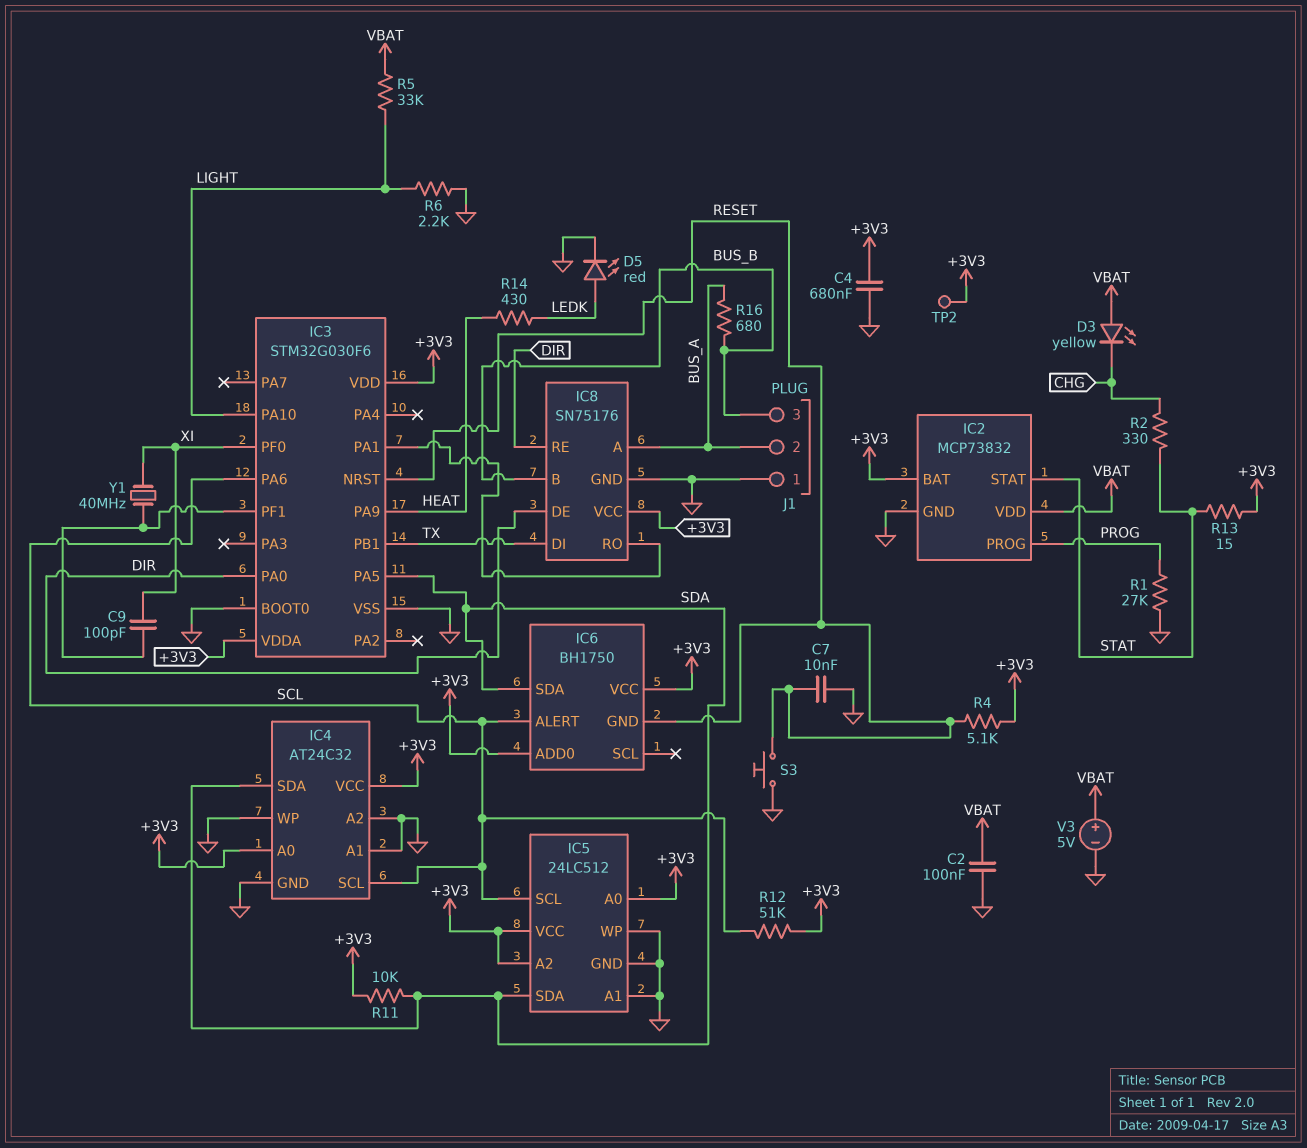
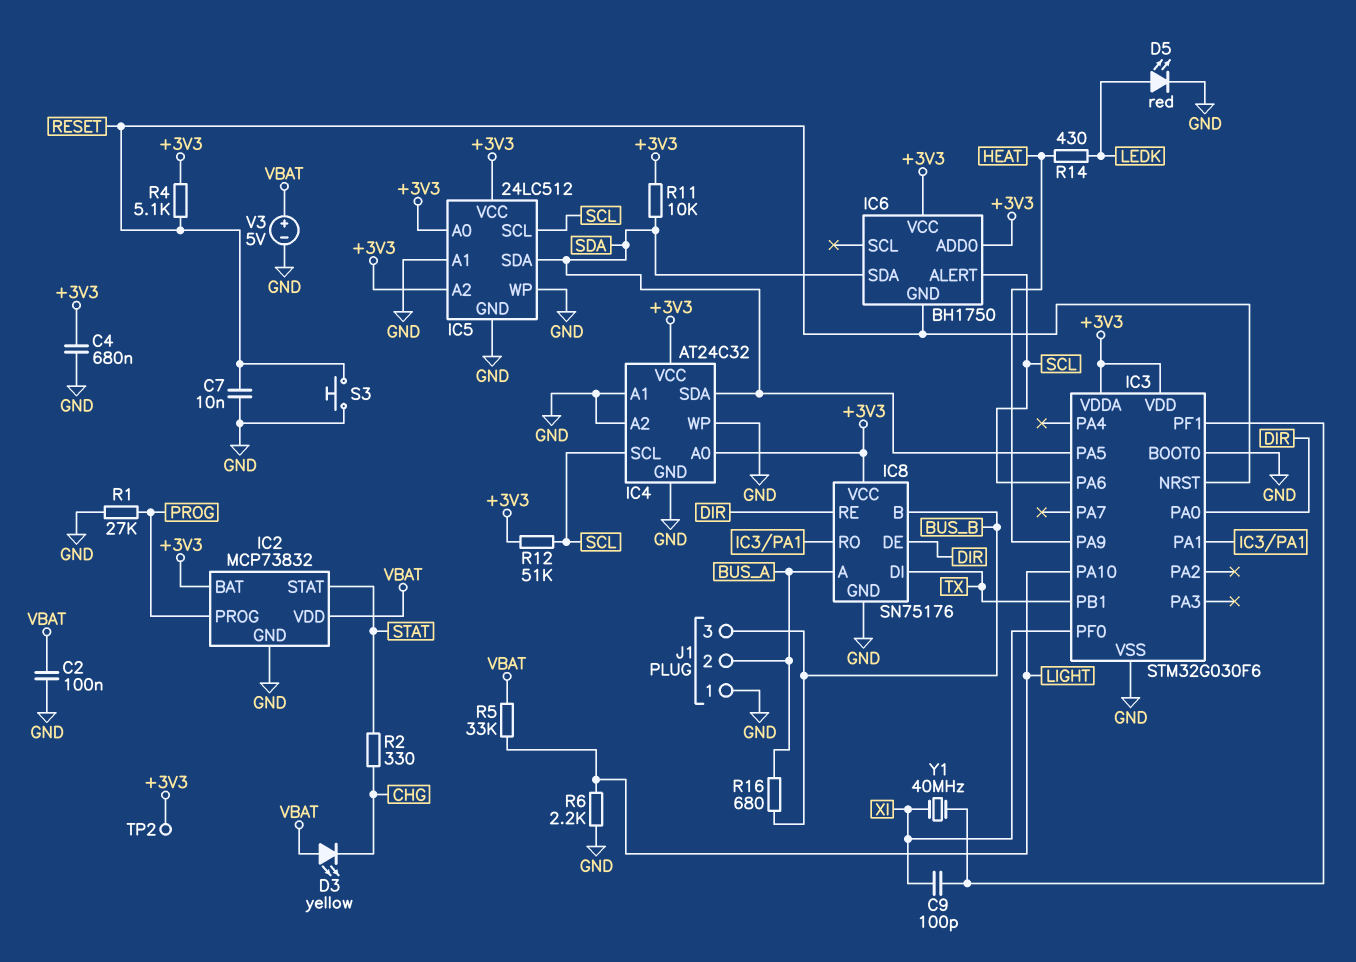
R13: 15 (+3V3, STAT) -> none

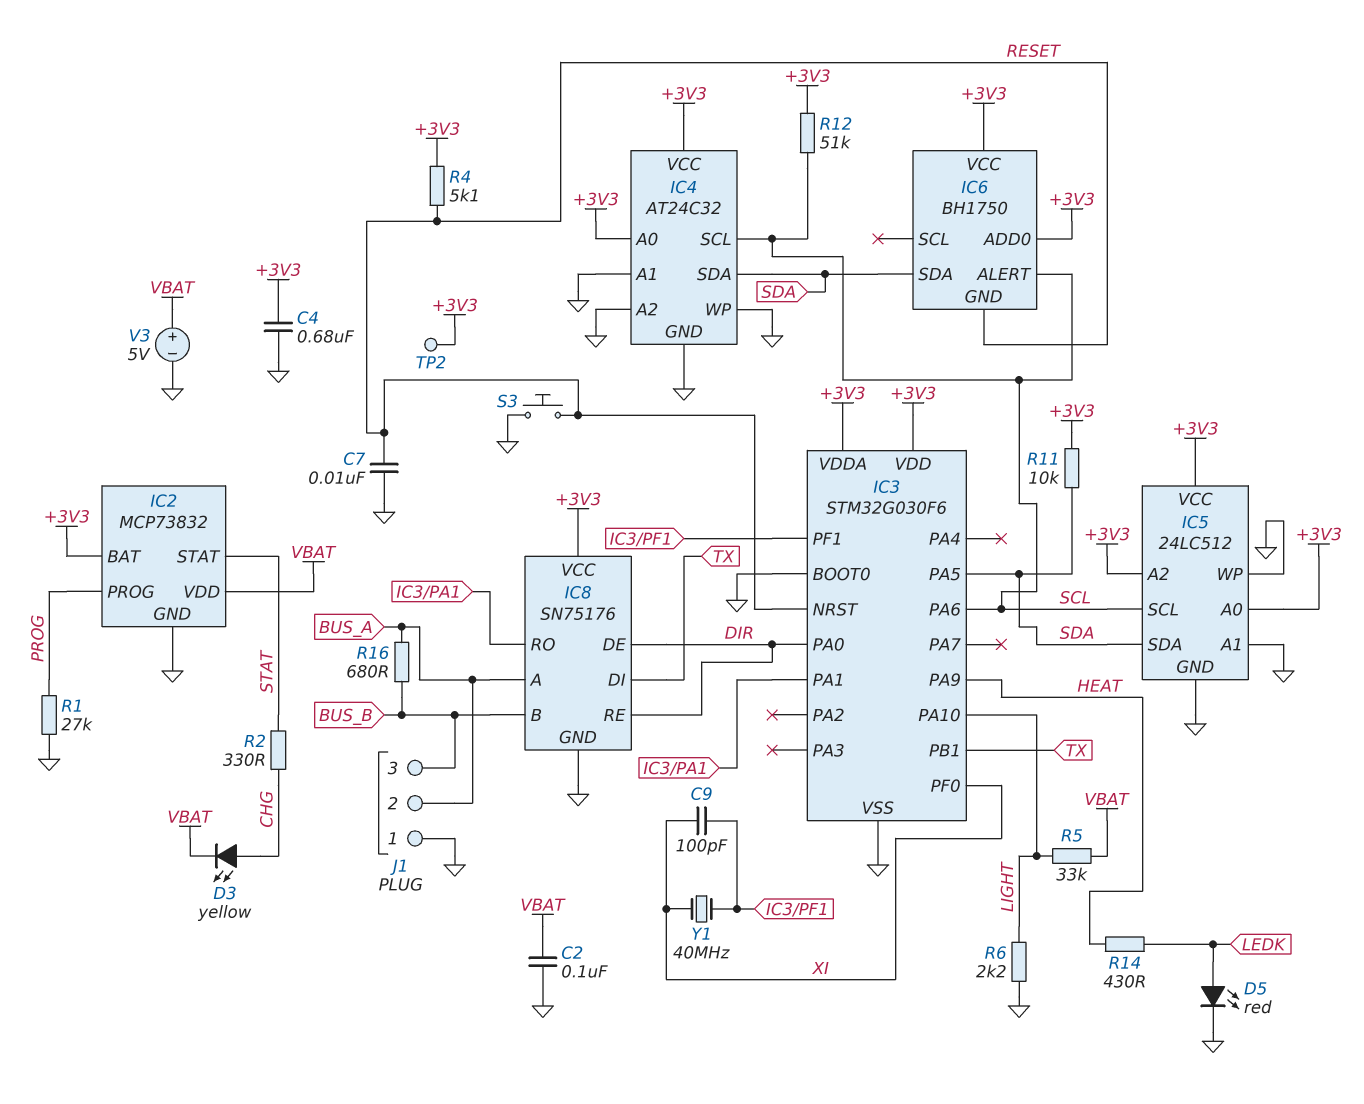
D3: LED yellow (A VBAT, K CHG) -> LED yellow (A CHG, K VBAT)

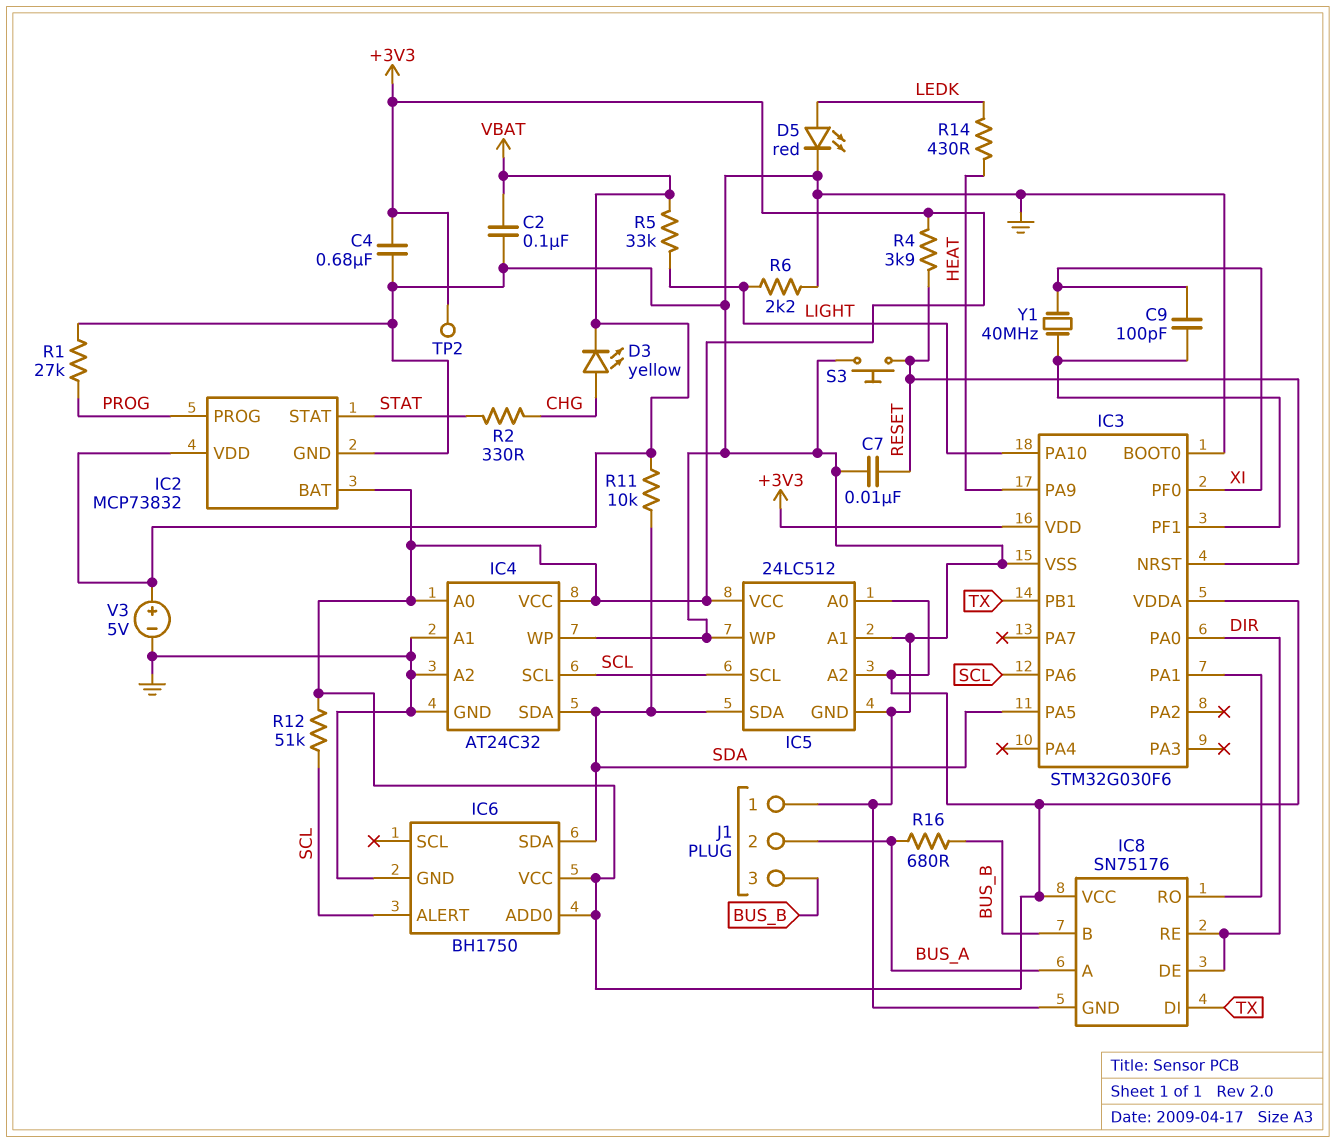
IC6 pin GND: RESET -> GND
R4: 5.1k (+3V3, RESET) -> 3.9k (+3V3, RESET)
R11: 10k (+3V3, SDA) -> 10k (SDA, VBAT)

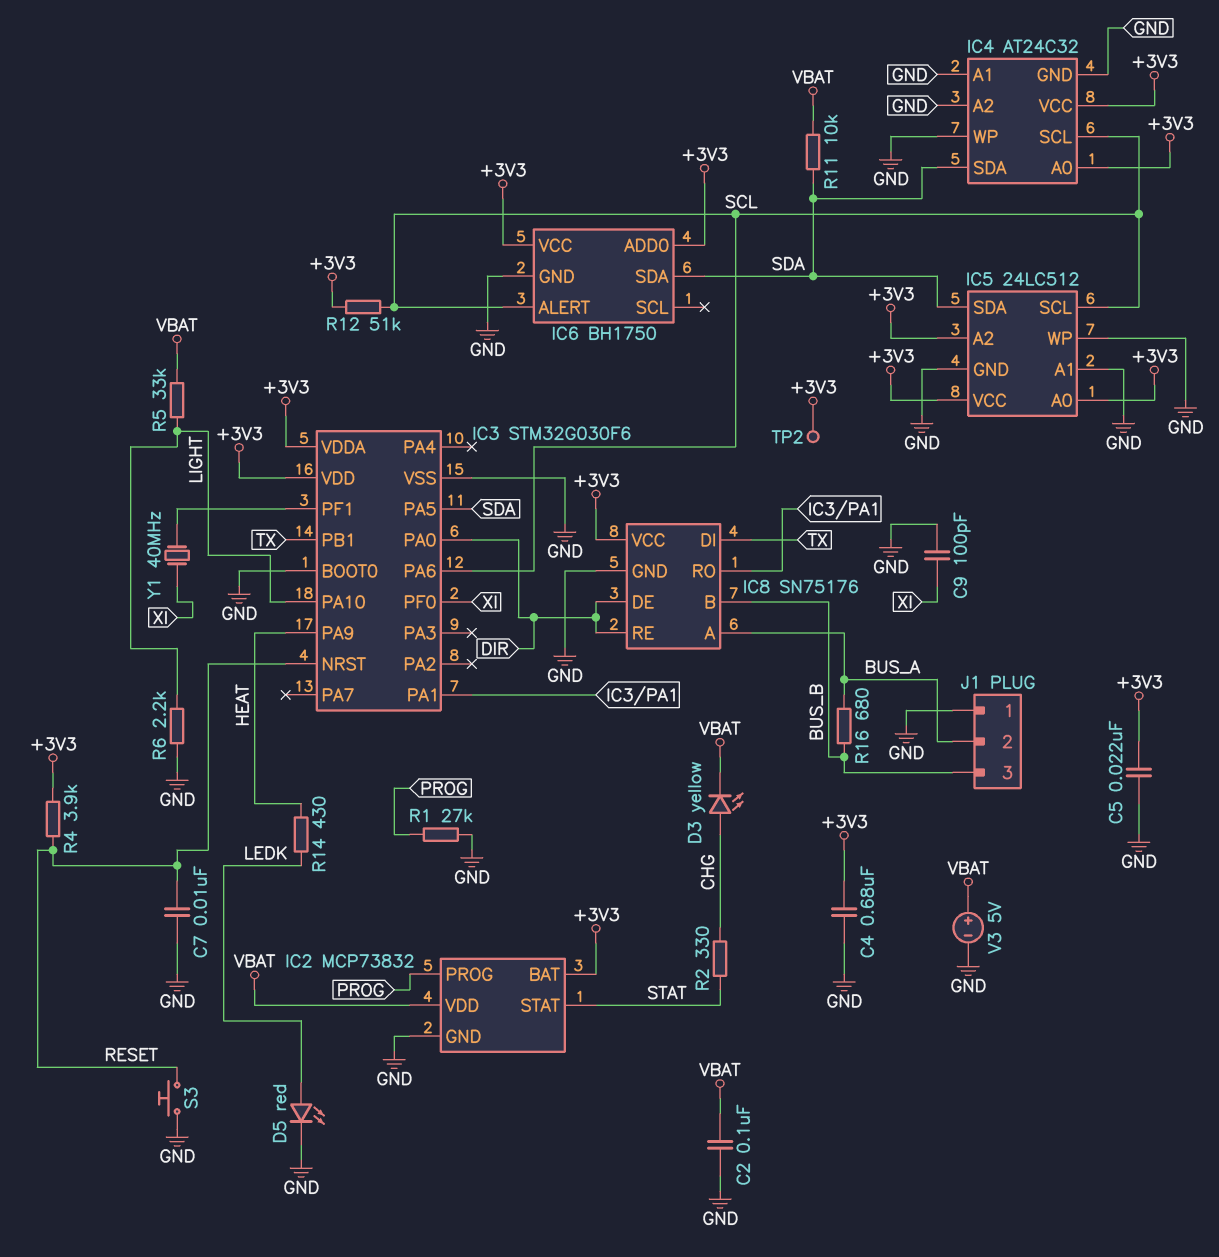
C5: none -> 22nF (+3V3, GND)
C9: 100pF (IC3/PF1, XI) -> 100pF (GND, XI)

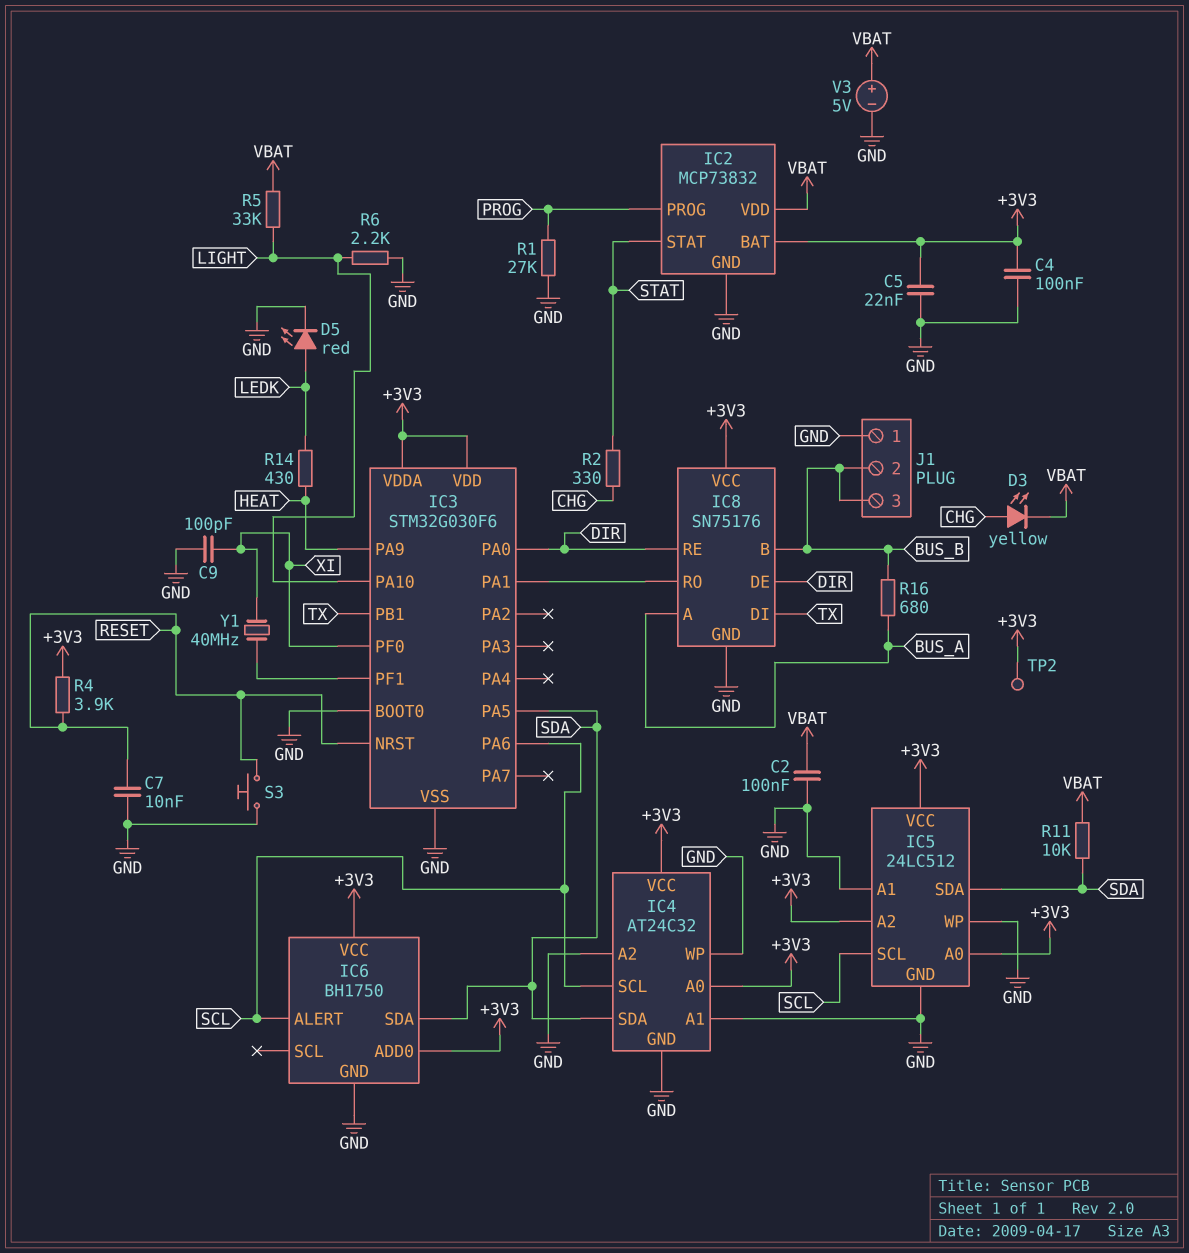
C4: 680nF (+3V3, GND) -> 100nF (+3V3, GND)
J1 pin 2: BUS_A -> BUS_B
R12: 51k (+3V3, SCL) -> none

